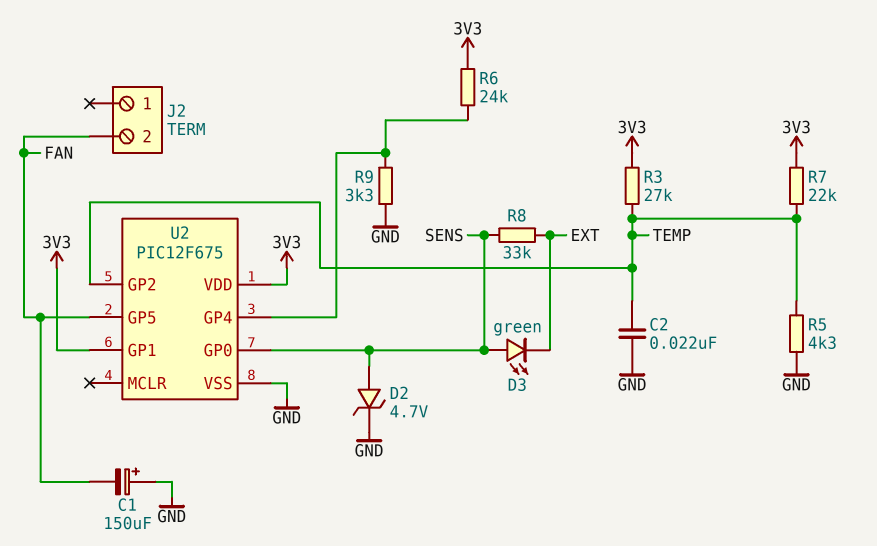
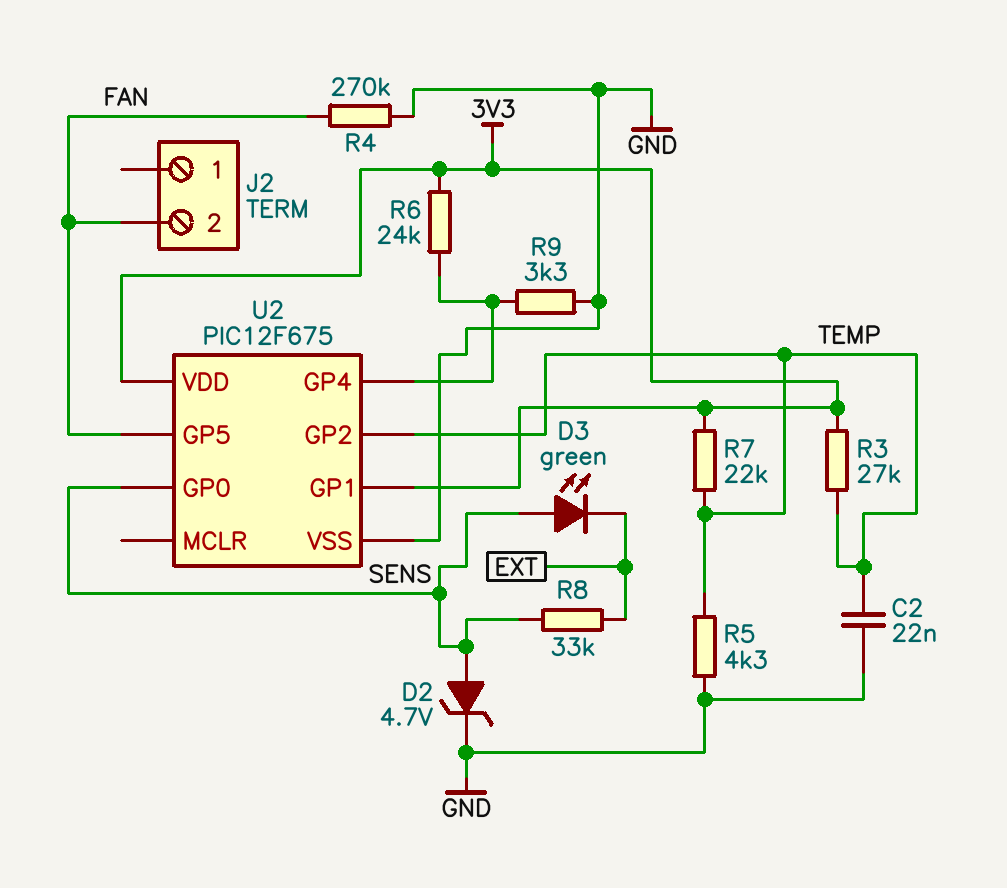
C1: 150uF (plus GND, minus FAN) -> none
R4: none -> 270k (FAN, GND)

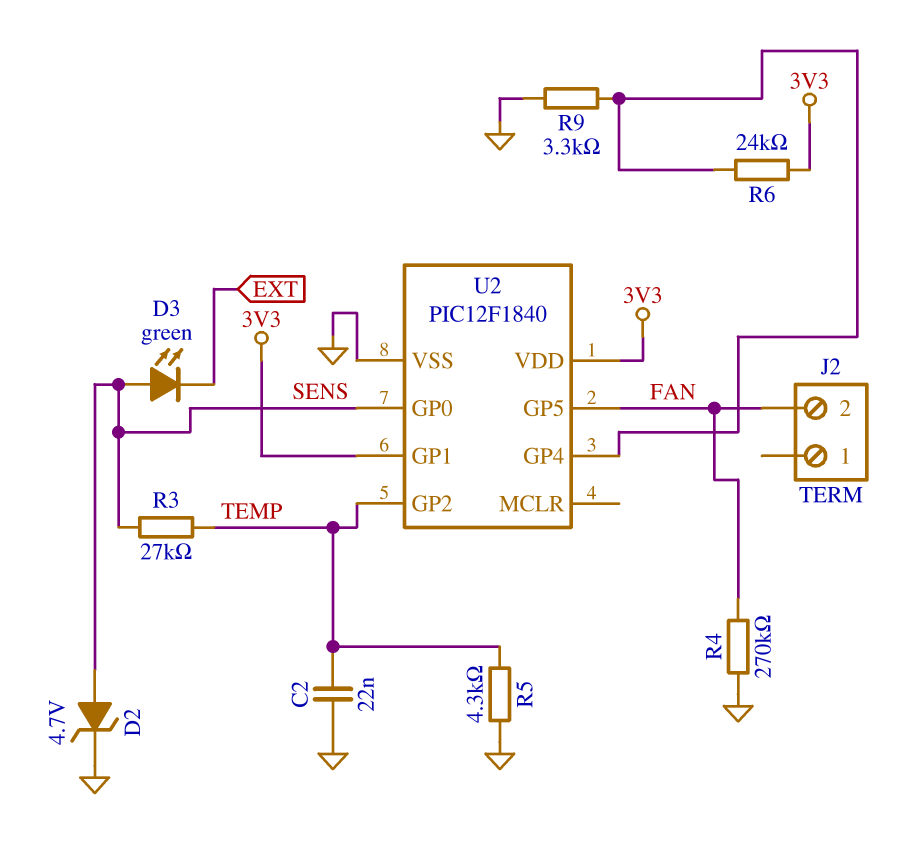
R3: 27k (3V3, TEMP) -> 27k (SENS, TEMP)
R7: 22k (3V3, TEMP) -> none
R8: 33k (EXT, SENS) -> none
U2: PIC12F675 -> PIC12F1840

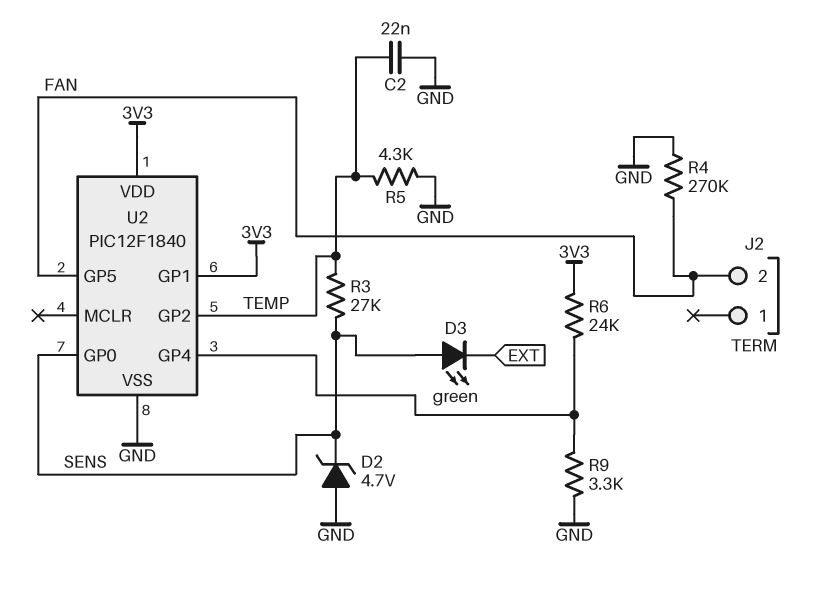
D2: zener 4.7V (A SENS, K GND) -> zener 4.7V (A GND, K SENS)

